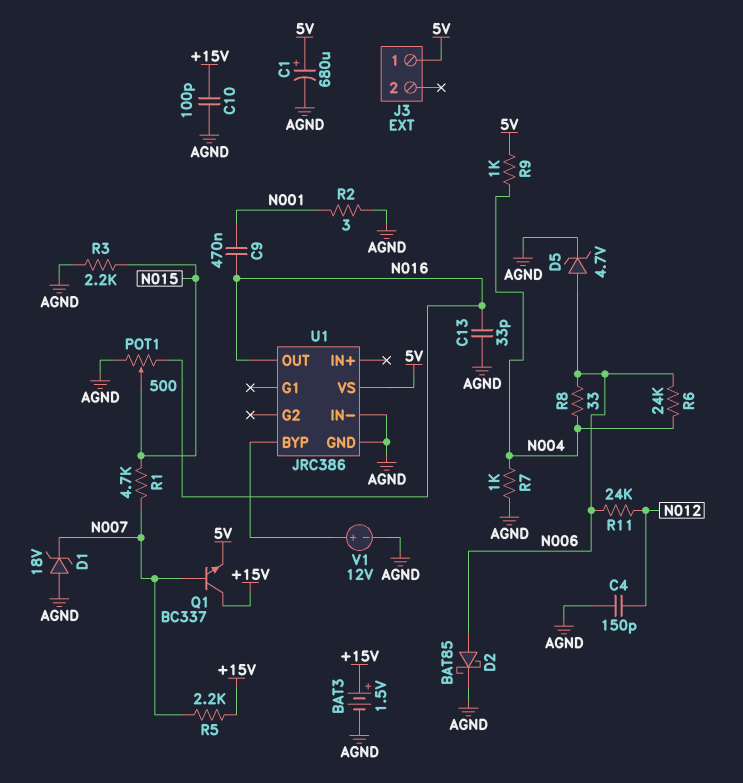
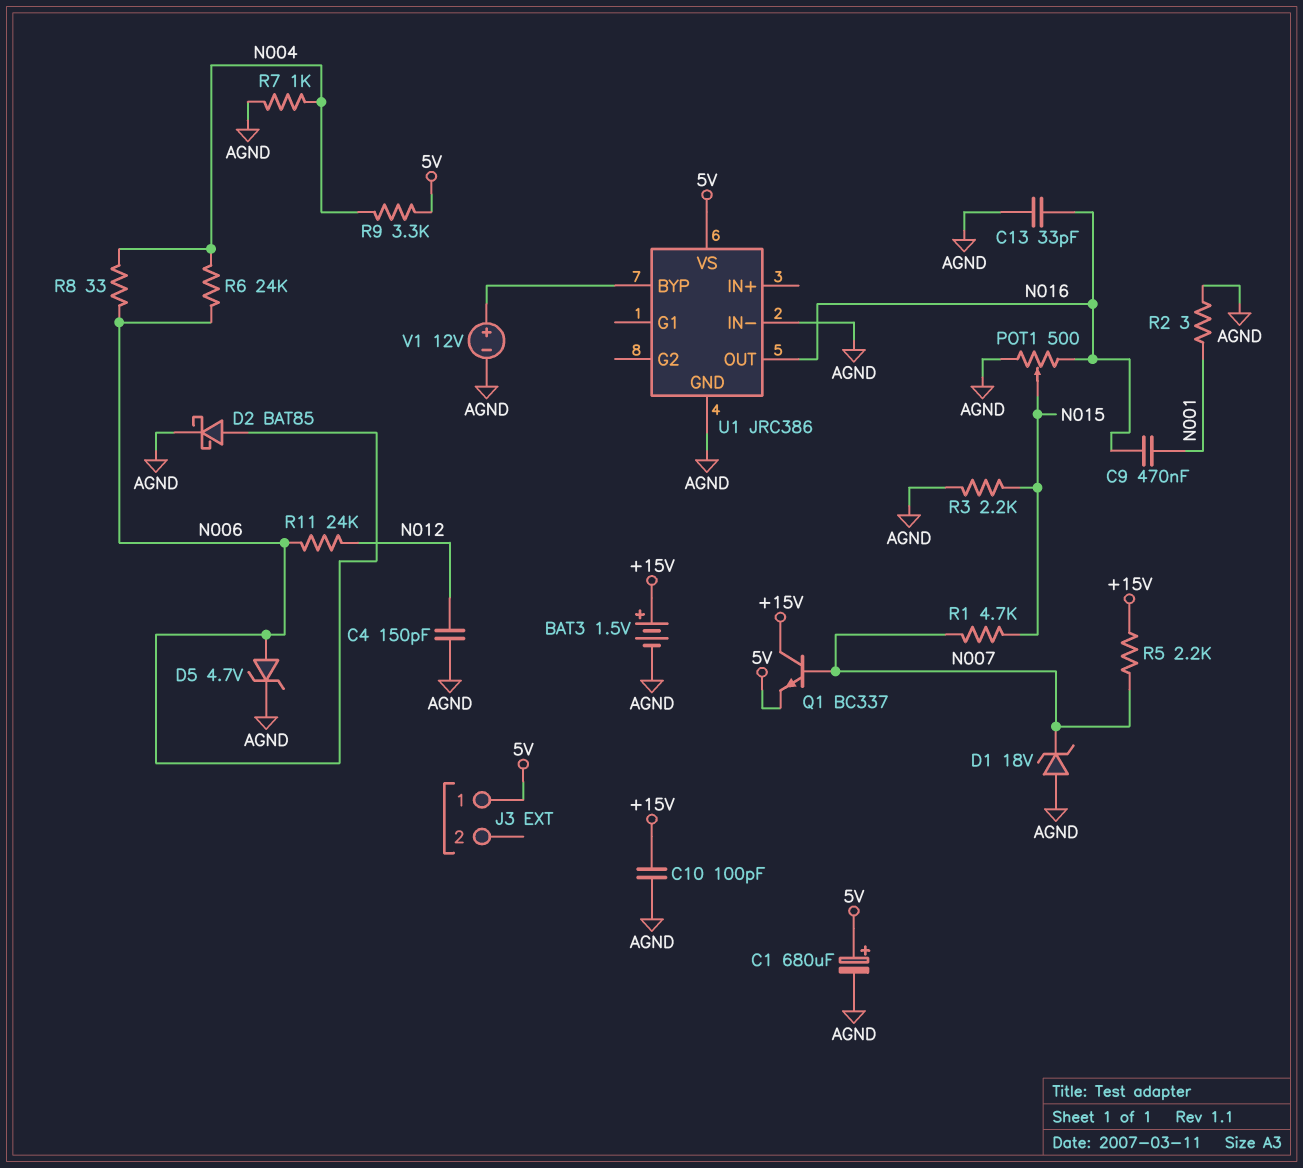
R9: 1k (5V, N004) -> 3.3k (5V, N004)

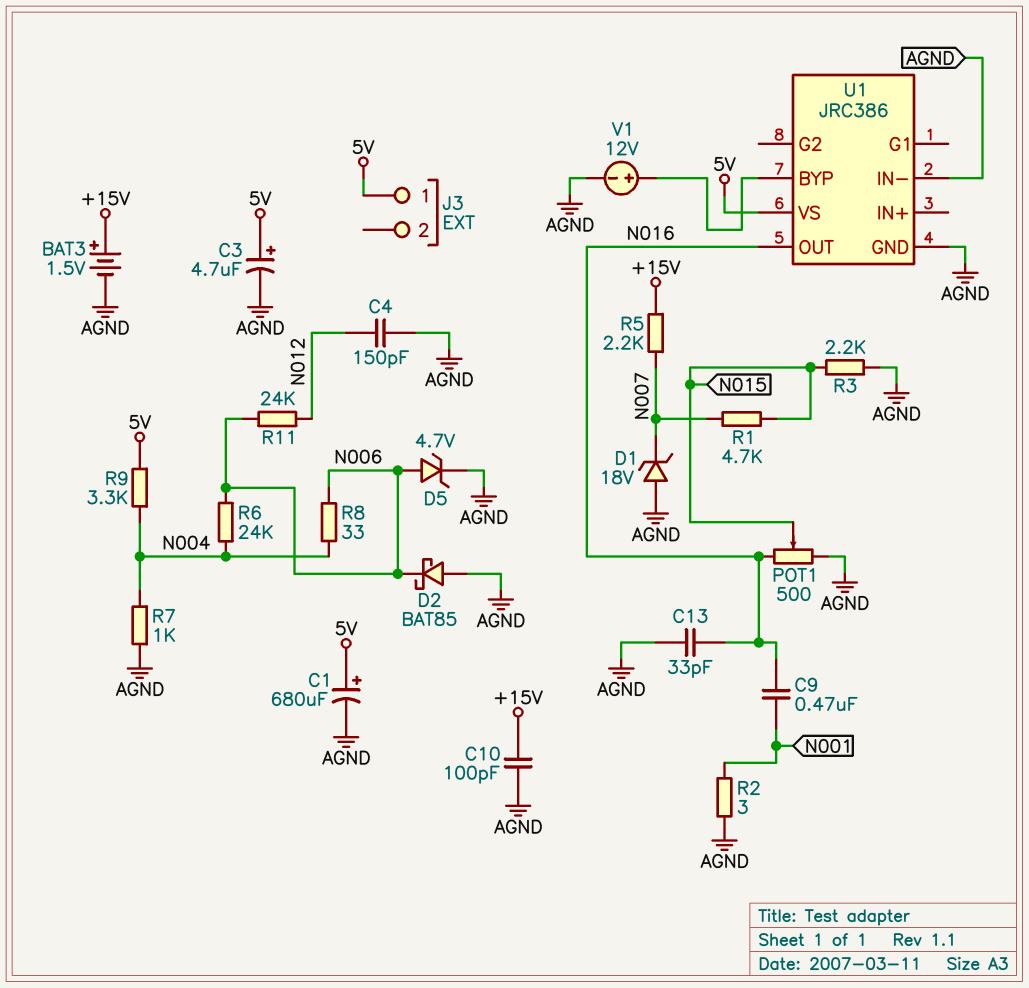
C3: none -> 4.7uF (plus 5V, minus AGND)
D2: schottky BAT85 (A N006, K AGND) -> schottky BAT85 (A AGND, K N006)
Q1: NPN BC337 (B N007, C +15V, E 5V) -> none

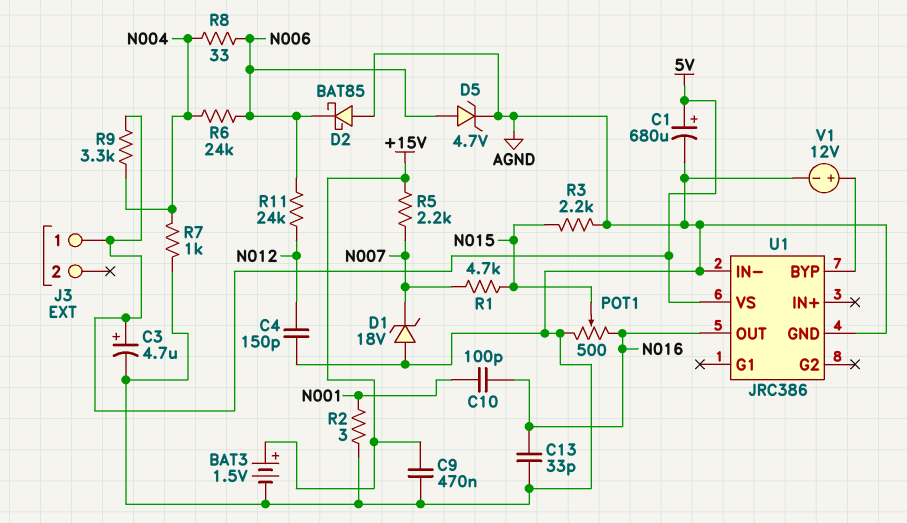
C9: 470nF (N001, N016) -> 470nF (+15V, AGND)
C10: 100pF (+15V, AGND) -> 100pF (N001, N016)

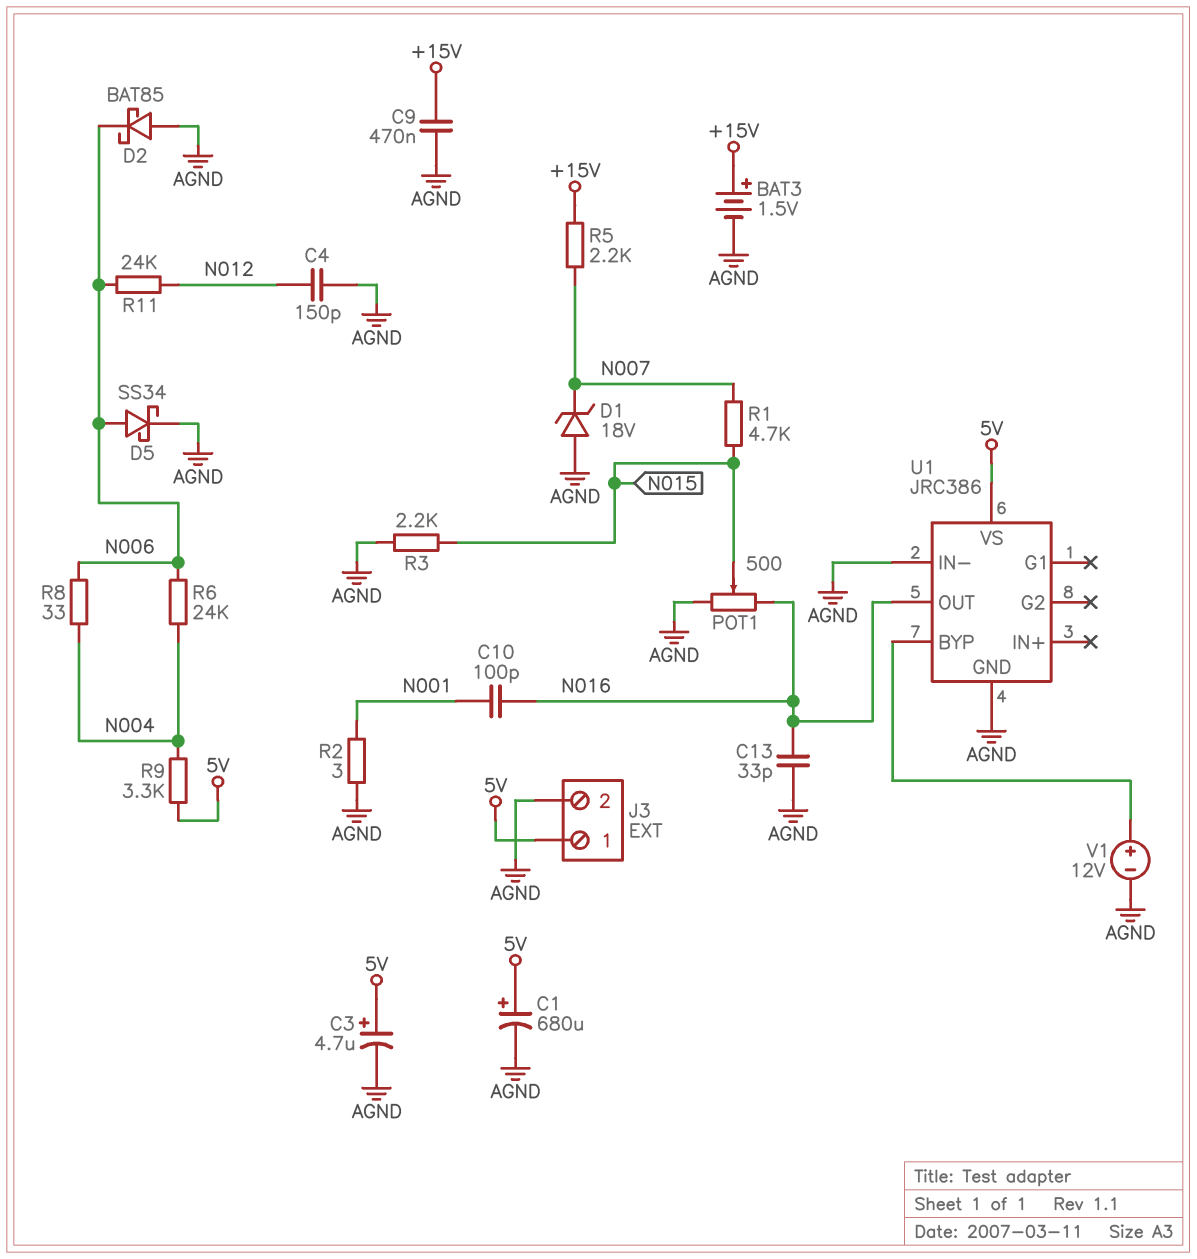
D5: zener 4.7V (A N006, K AGND) -> schottky SS34 (A N006, K AGND)
J3 pin 2: none -> AGND
R7: 1k (AGND, N004) -> none

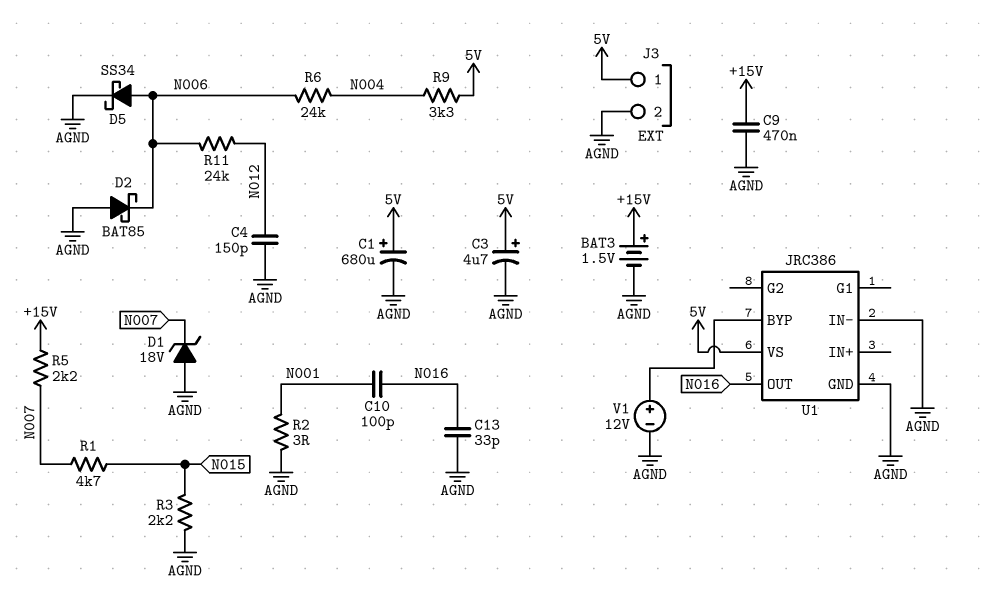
POT1: 500 (AGND, N016, wiper N015) -> none
R8: 33 (N004, N006) -> none

